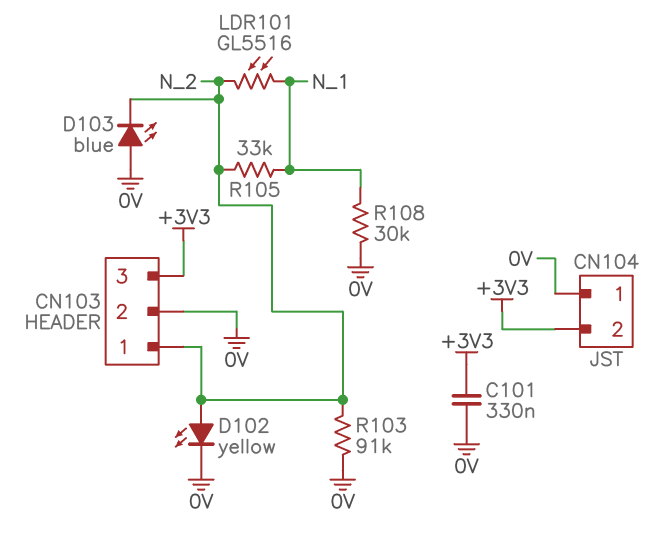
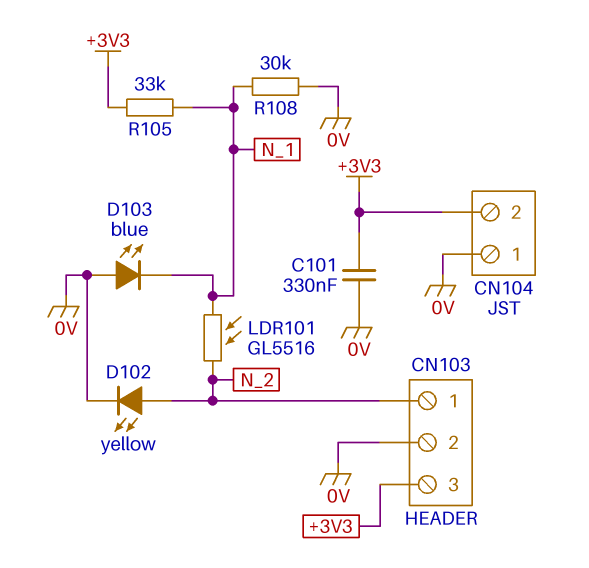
D103: LED blue (A 0V, K N_2) -> LED blue (A 0V, K N_1)
R103: 91k (0V, N_2) -> none
R105: 33k (N_1, N_2) -> 33k (+3V3, N_1)

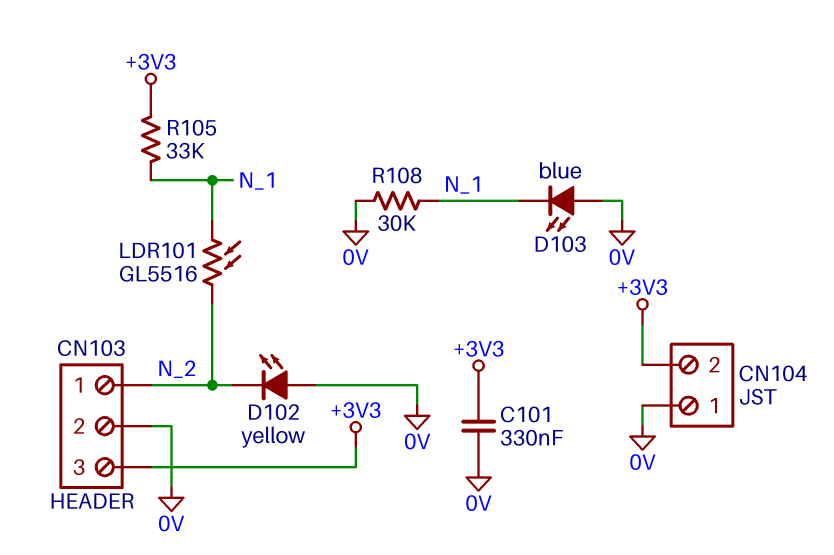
D102: LED yellow (A N_2, K 0V) -> LED yellow (A 0V, K N_2)

